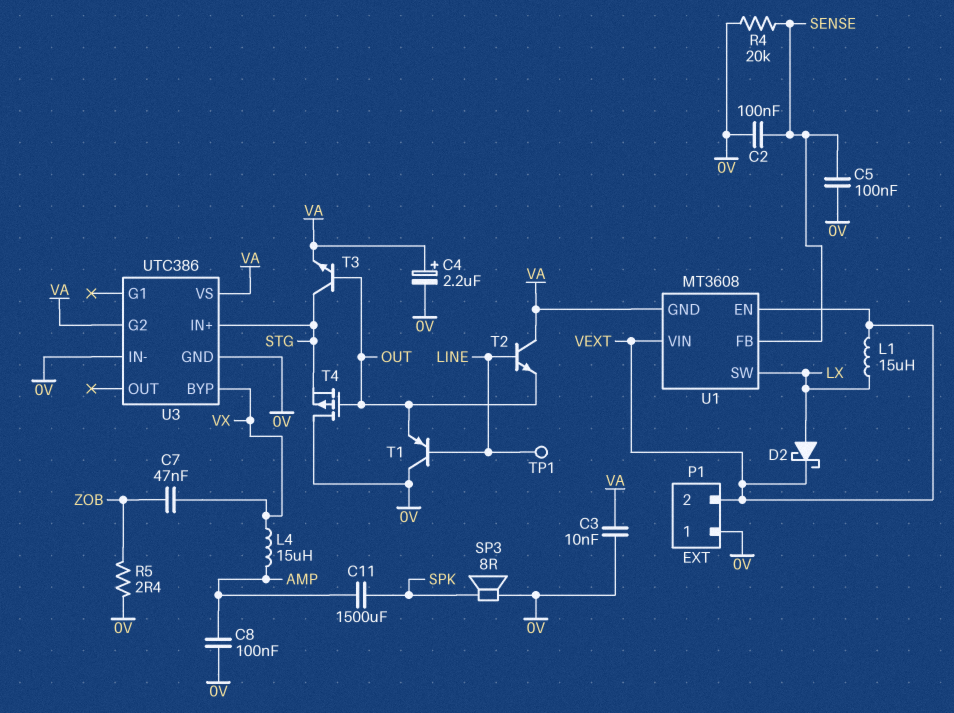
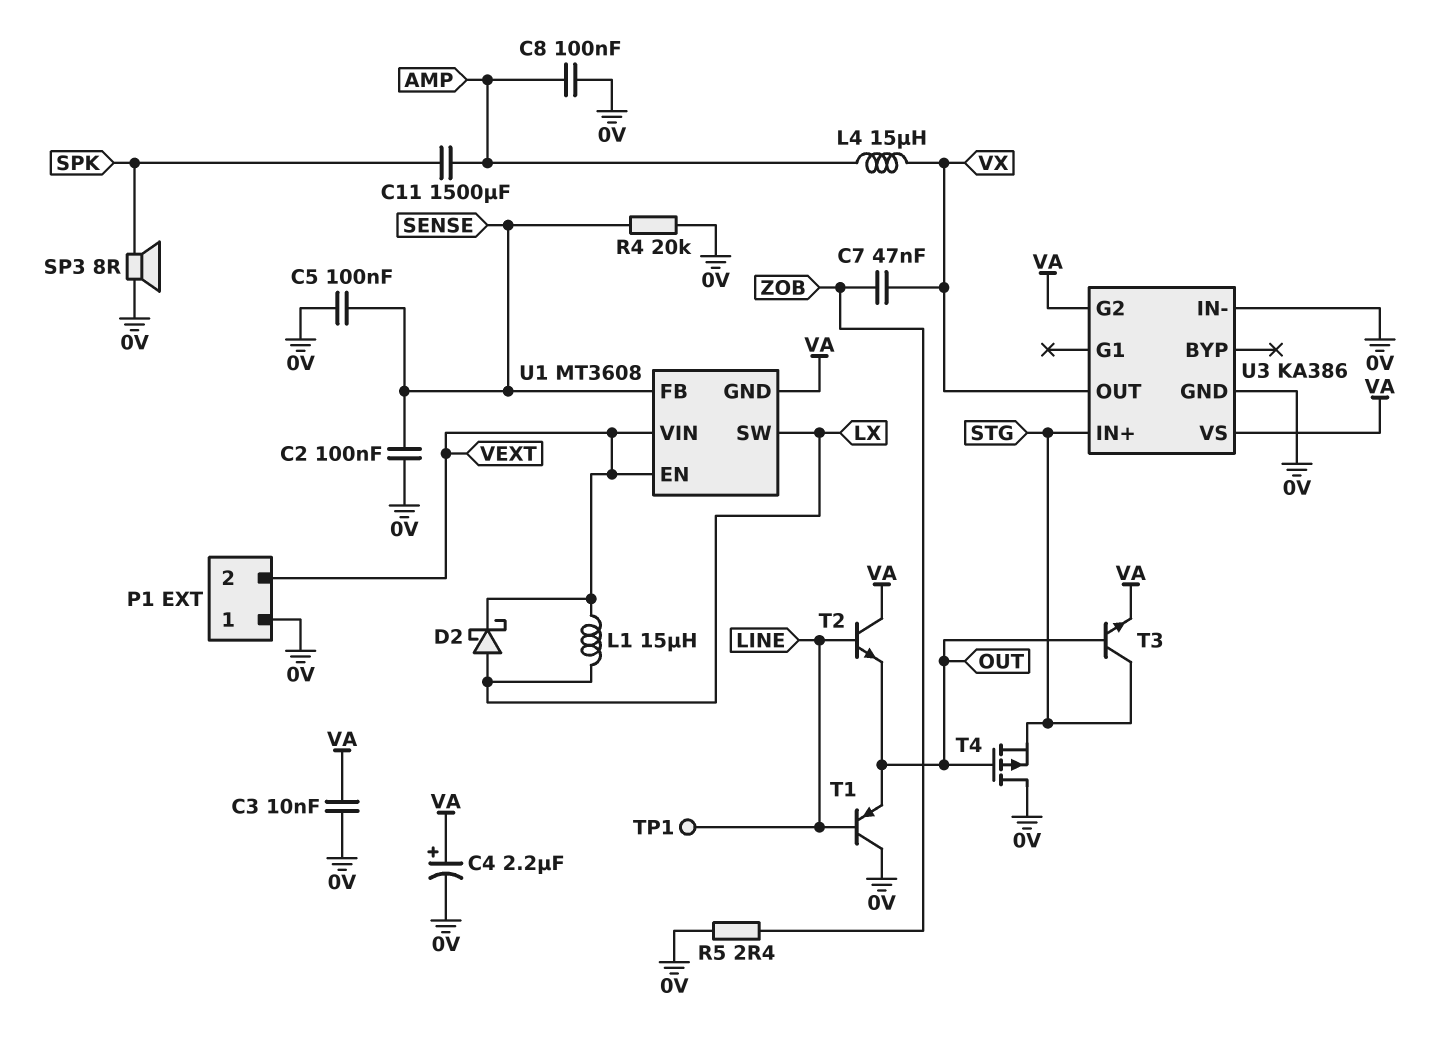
U3: UTC386 -> KA386
U3 pin BYP: VX -> none
U3 pin OUT: none -> VX

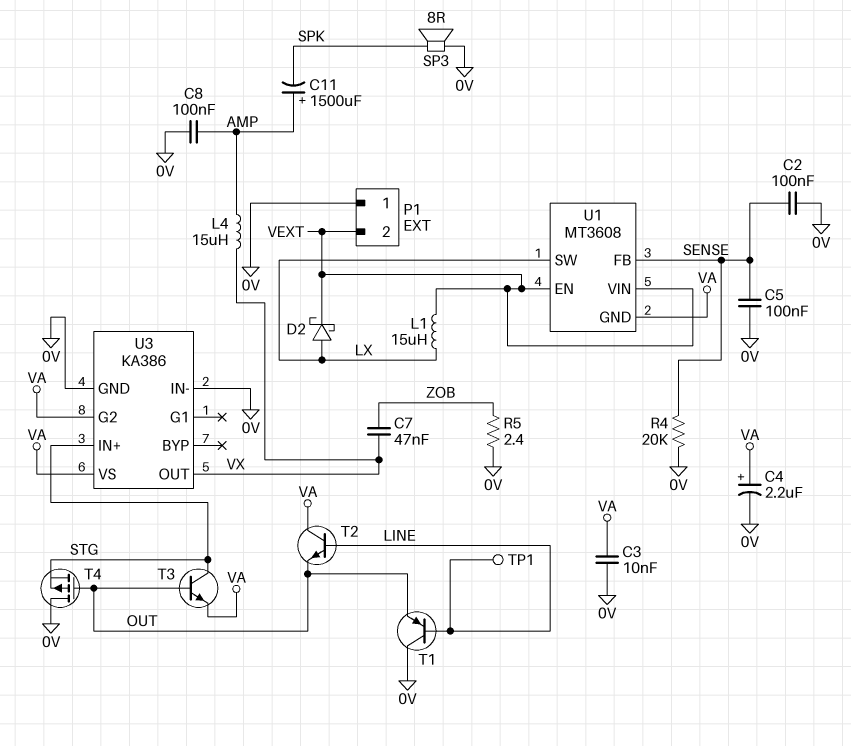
C11: 1500uF (AMP, SPK) -> 1500uF (plus AMP, minus SPK)

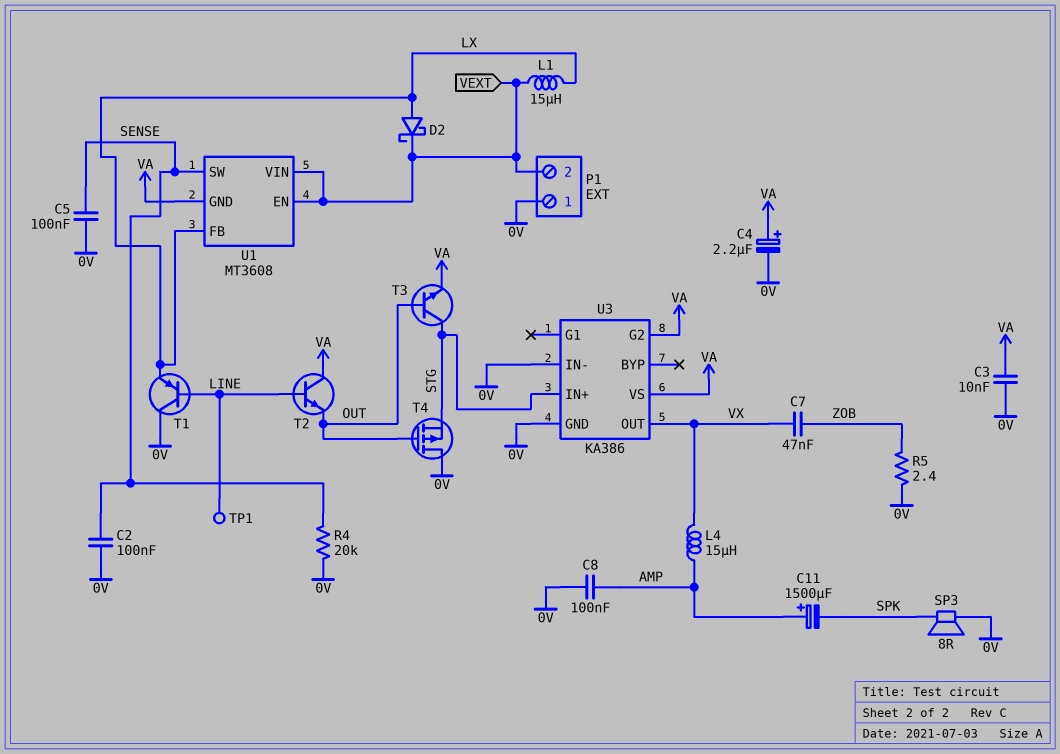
T1: PNP (B LINE, C 0V, E OUT) -> PNP (B LINE, C 0V, E LX)
U1 pin FB: SENSE -> LX
U1 pin SW: LX -> SENSE

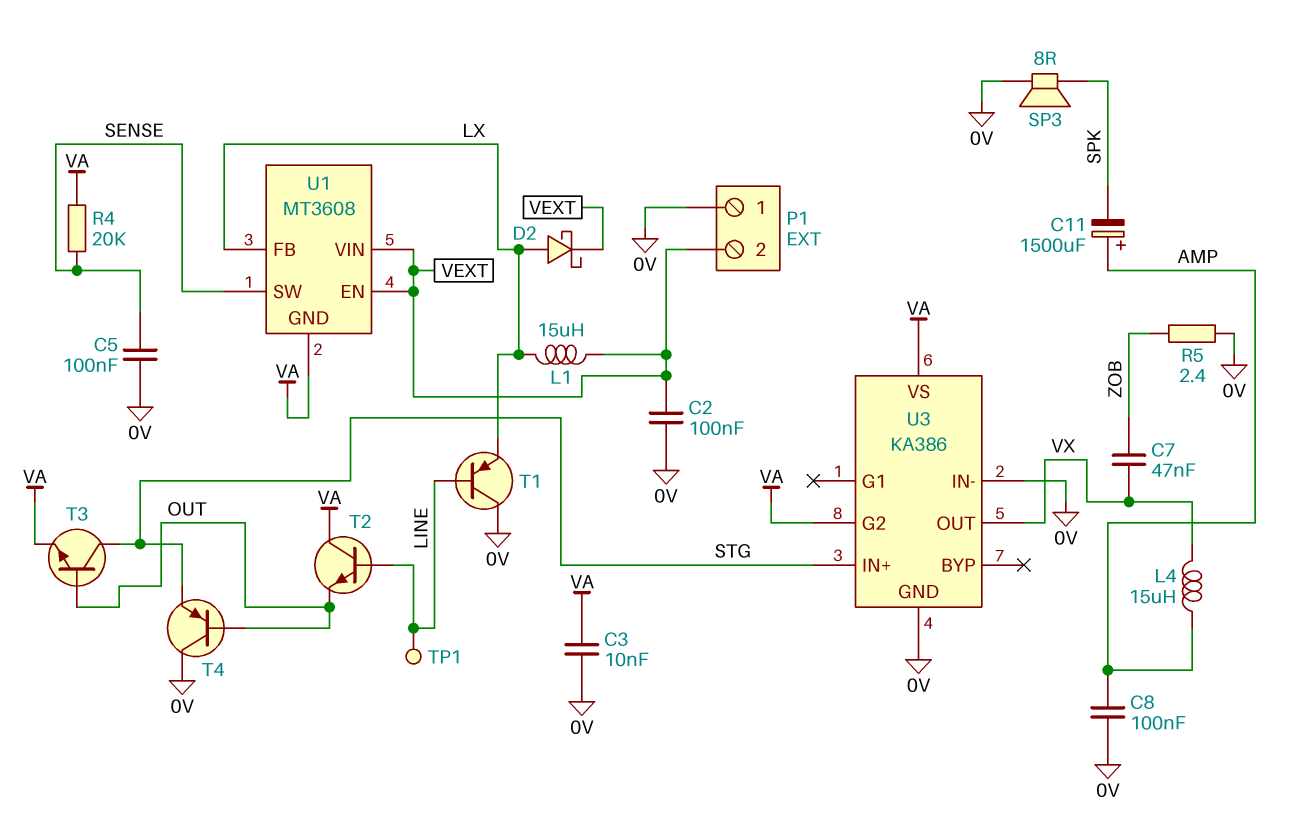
C2: 100nF (0V, SENSE) -> 100nF (0V, VEXT)
C4: 2.2uF (plus VA, minus 0V) -> none
R4: 20k (0V, SENSE) -> 20k (SENSE, VA)
T4: PMOS (G OUT, D 0V, S STG) -> PNP (B OUT, C 0V, E STG)

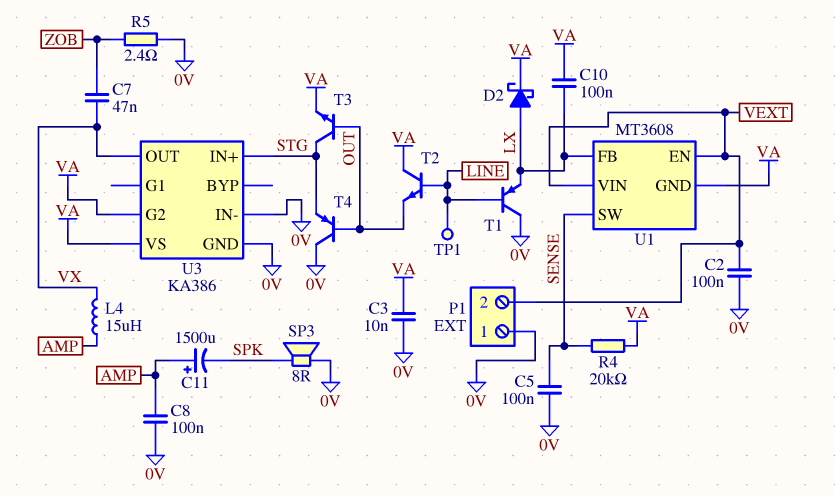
C10: none -> 100nF (LX, VA)
D2: schottky (A LX, K VEXT) -> schottky (A LX, K VA)
L1: 15uH (LX, VEXT) -> none

